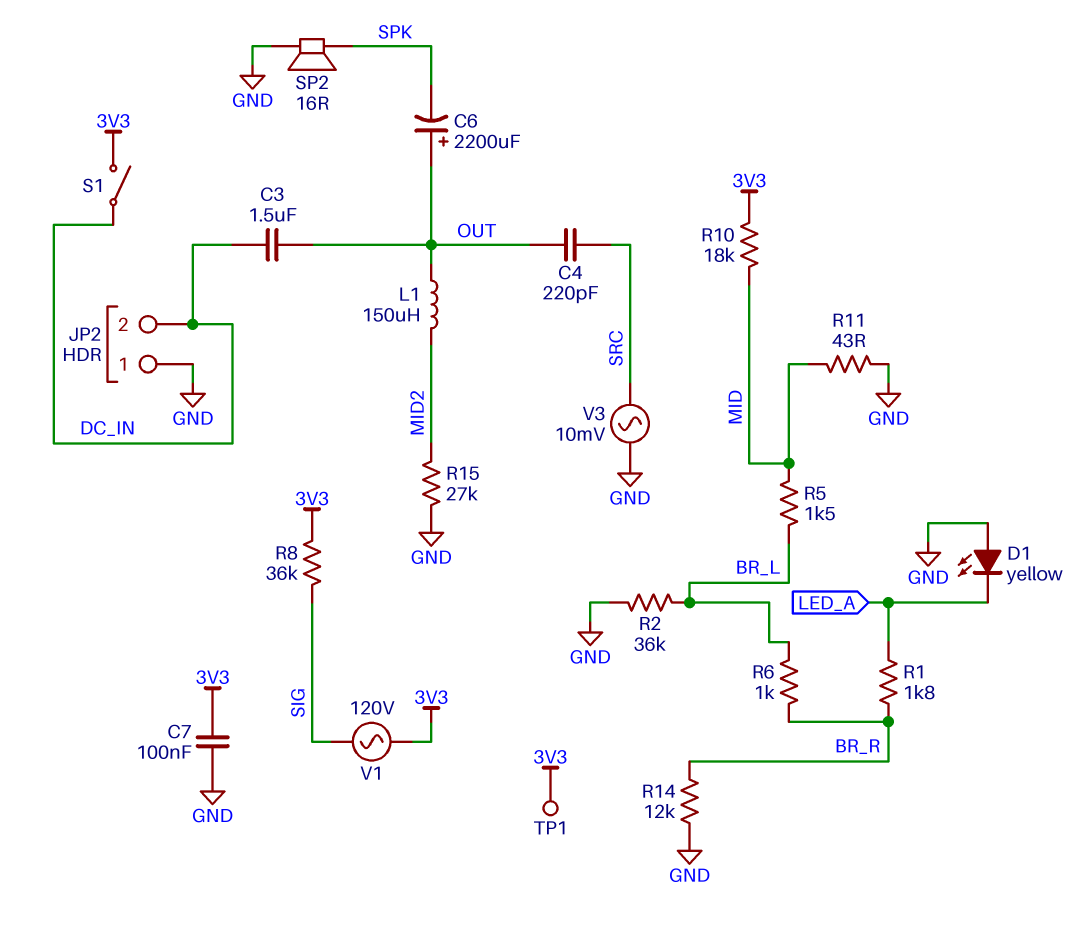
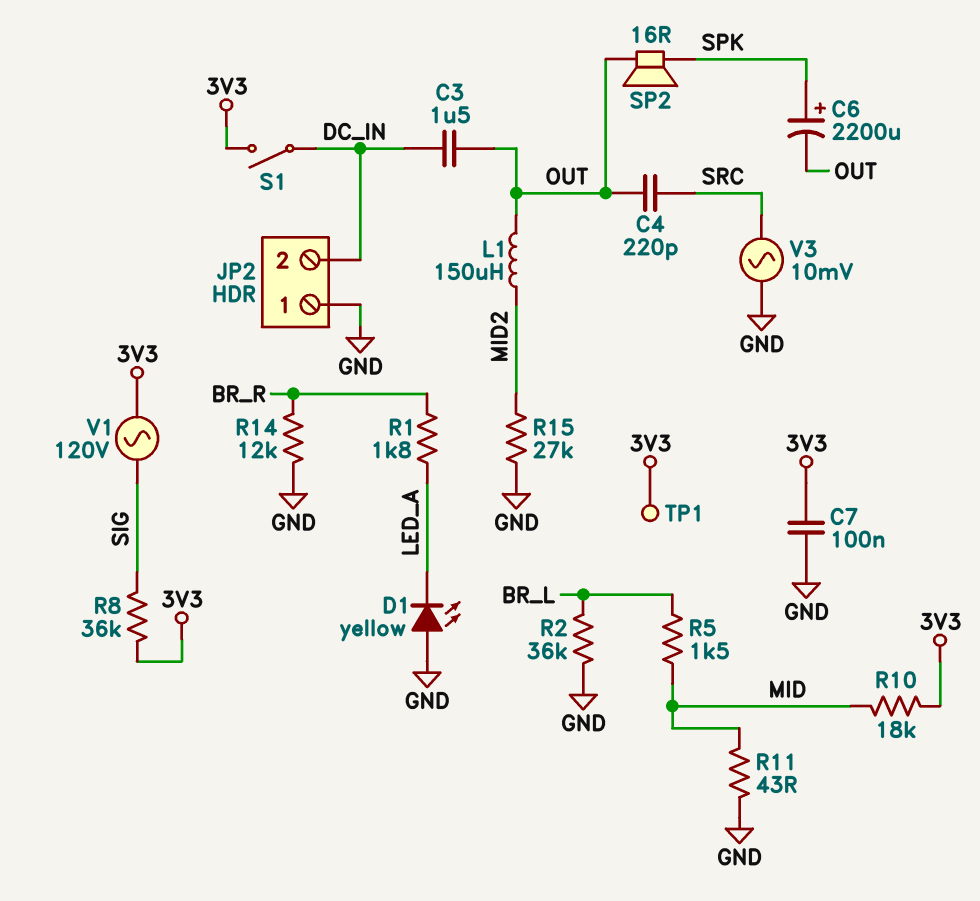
C6: 2200uF (plus OUT, minus SPK) -> 2200uF (plus SPK, minus OUT)
R6: 1k (BR_L, BR_R) -> none
SP2: speaker 16R (GND, SPK) -> speaker 16R (OUT, SPK)

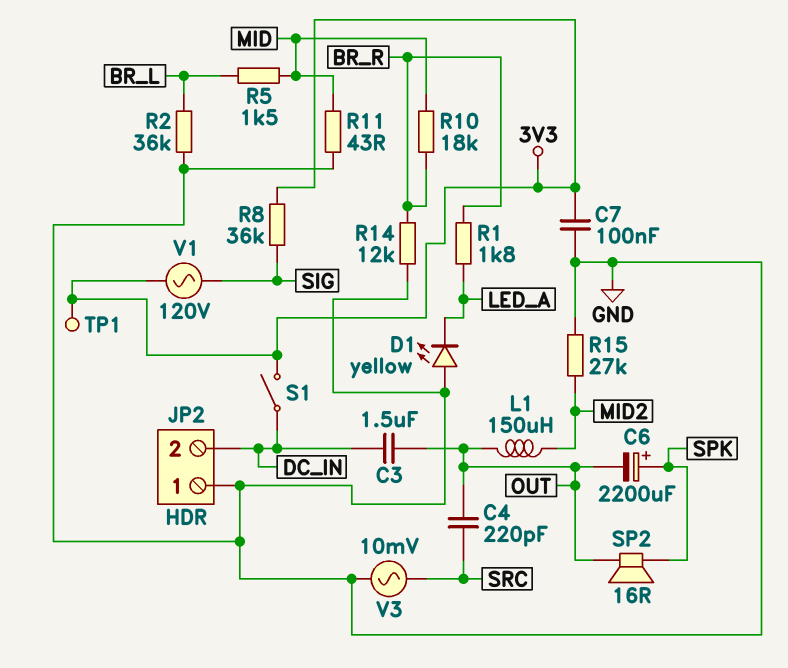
R10: 18k (3V3, MID) -> 18k (BR_R, MID)

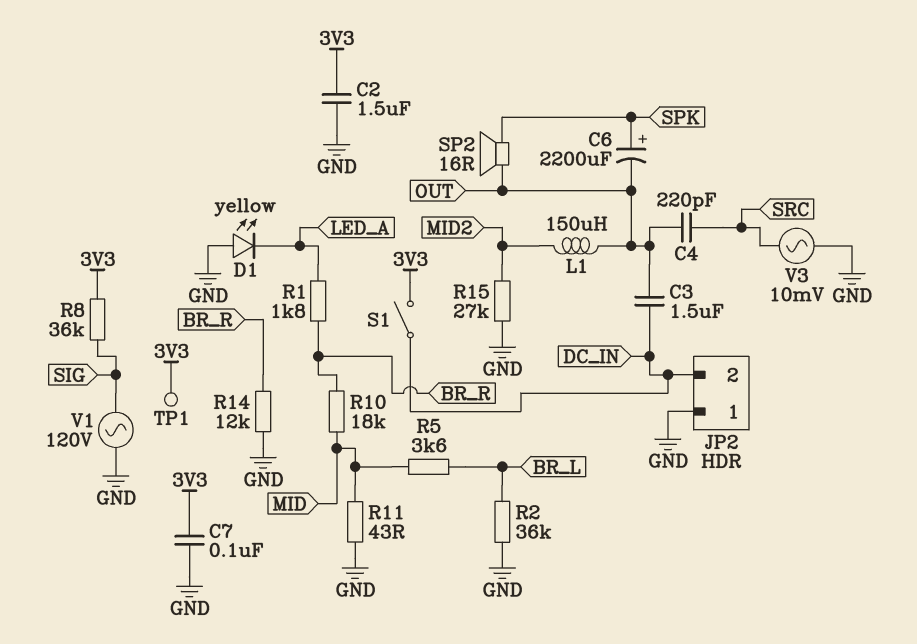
C2: none -> 1.5uF (3V3, GND)
R5: 1.5k (BR_L, MID) -> 3.6k (BR_L, MID)
V1: AC 120V (3V3, SIG) -> AC 120V (GND, SIG)

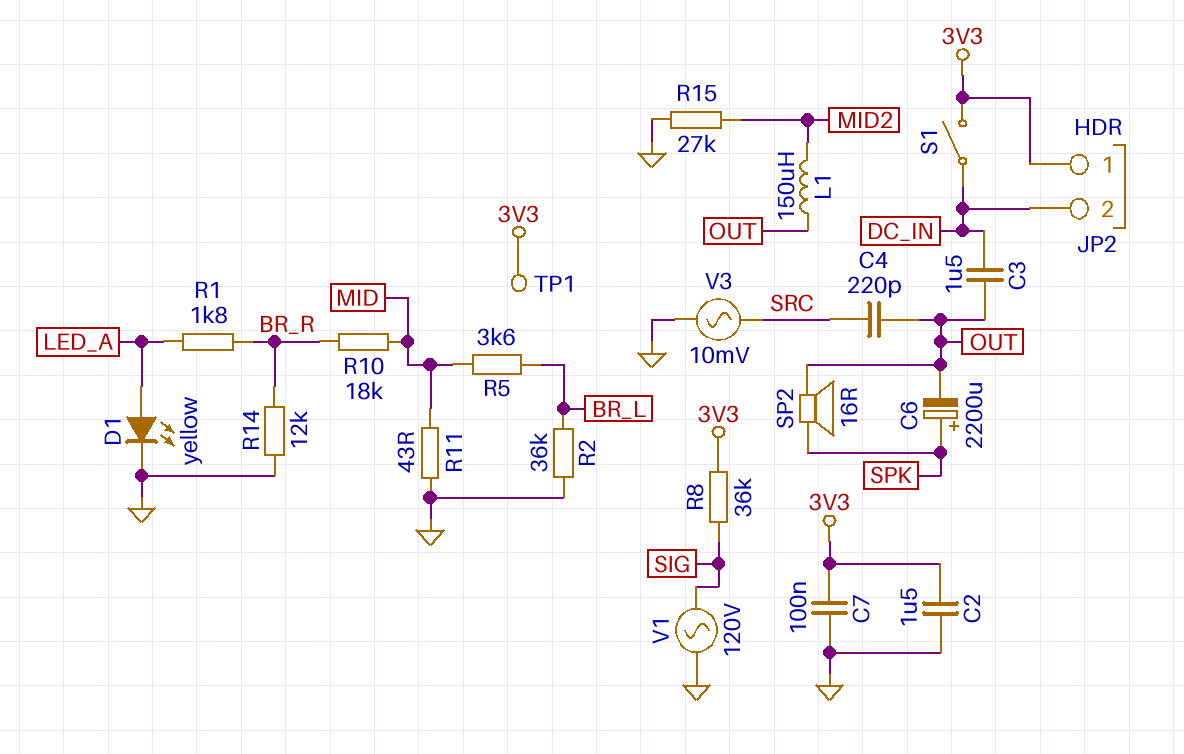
D1: LED yellow (A GND, K LED_A) -> LED yellow (A LED_A, K GND)
JP2 pin 1: GND -> 3V3

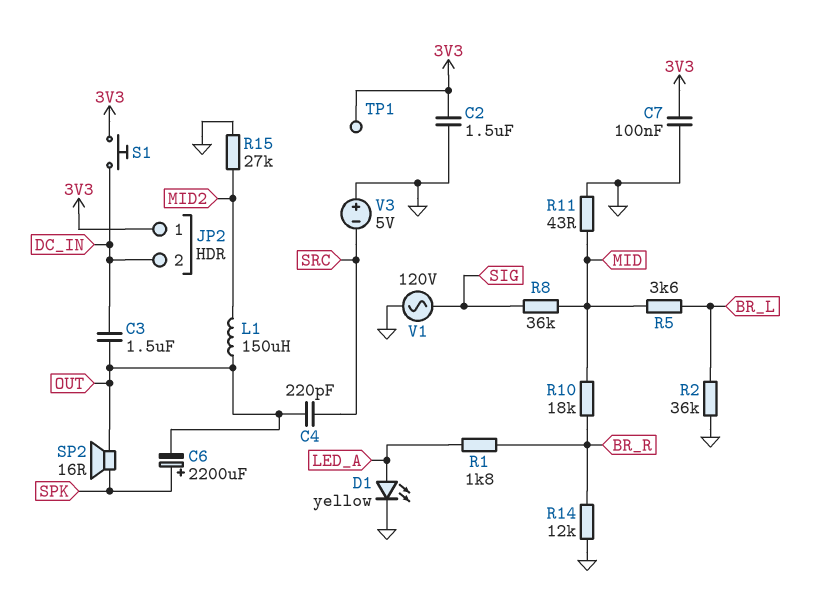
R8: 36k (3V3, SIG) -> 36k (MID, SIG)
S1: switch (3V3, DC_IN) -> button (3V3, DC_IN)
V3: AC 10mV (GND, SRC) -> 5V (plus GND, minus SRC)

